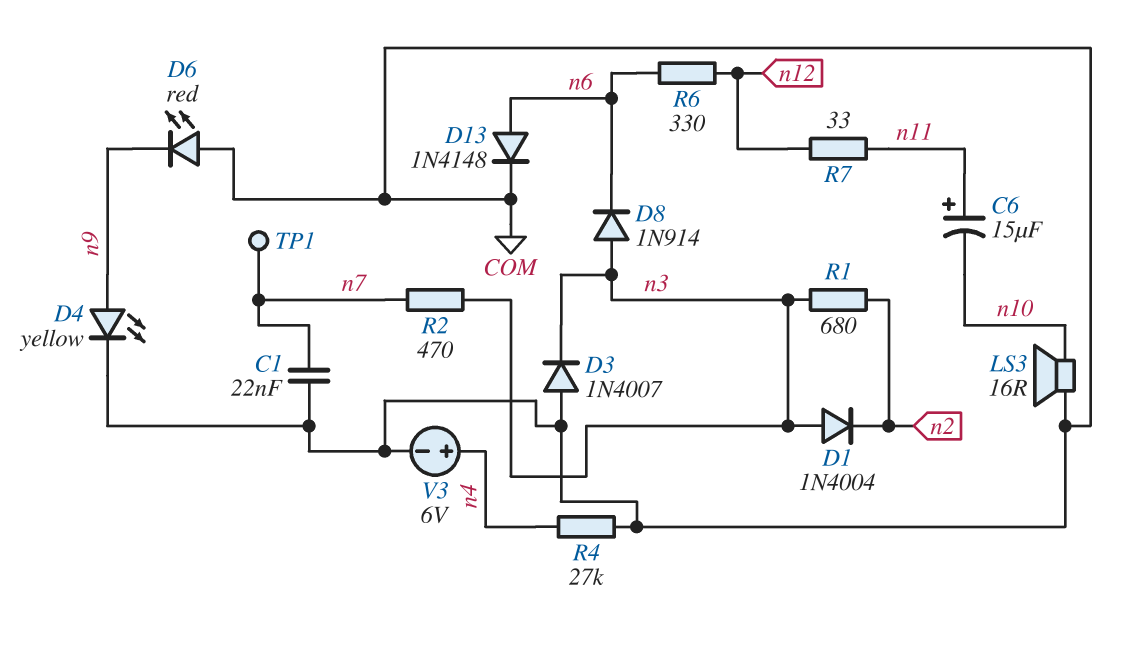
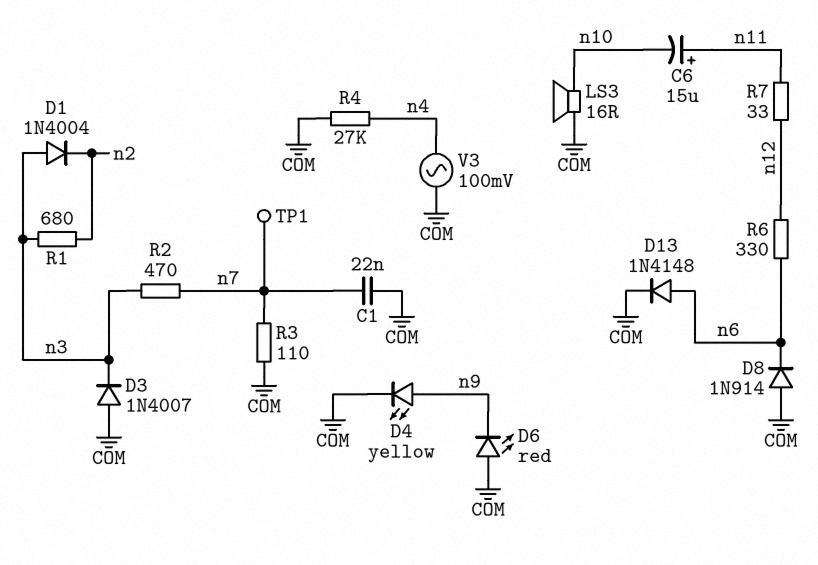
D8: diode 1N914 (A n3, K n6) -> diode 1N914 (A COM, K n6)
R3: none -> 110 (COM, n7)
V3: 6V (plus n4, minus COM) -> AC 100mV (COM, n4)

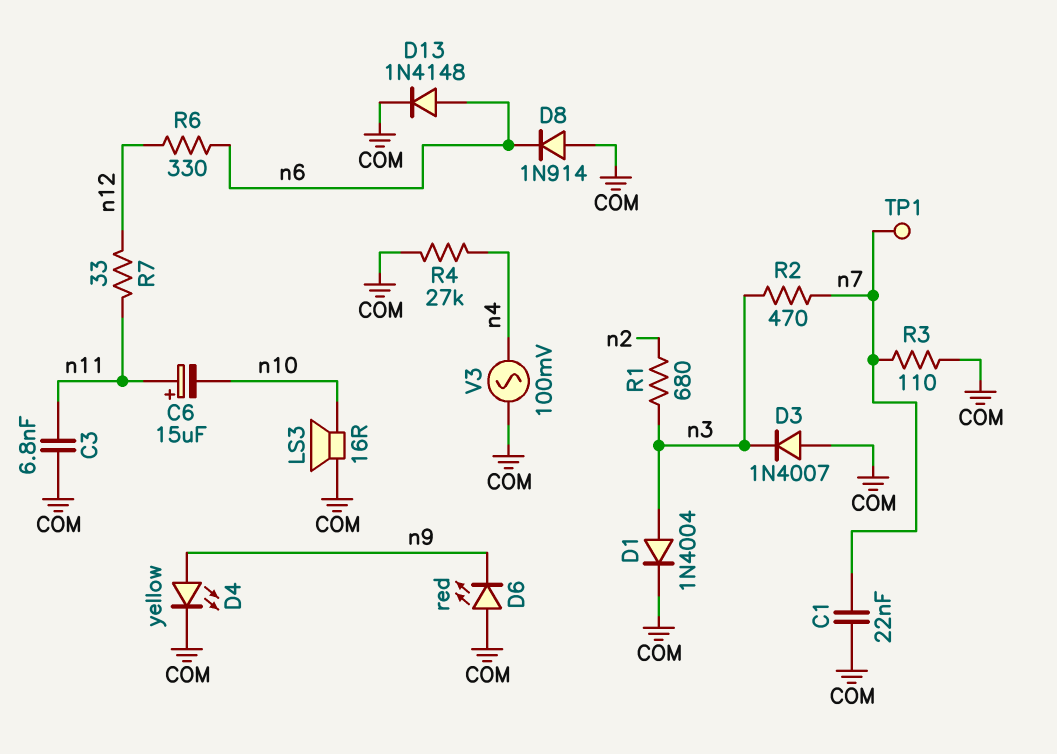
C3: none -> 6.8nF (COM, n11)
D1: diode 1N4004 (A n3, K n2) -> diode 1N4004 (A n3, K COM)

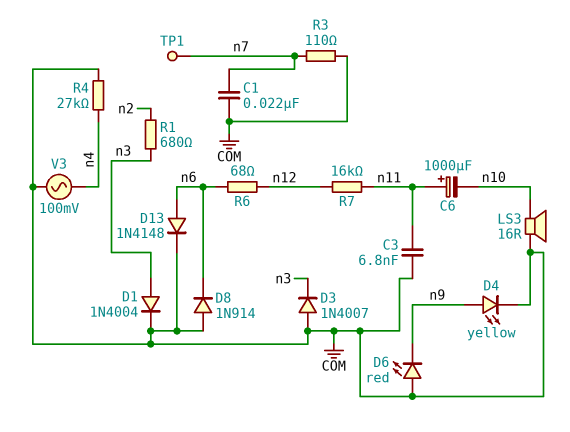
C6: 15uF (plus n11, minus n10) -> 1000uF (plus n11, minus n10)
R2: 470 (n3, n7) -> none
R6: 330 (n6, n12) -> 68 (n6, n12)
R7: 33 (n11, n12) -> 16k (n11, n12)

